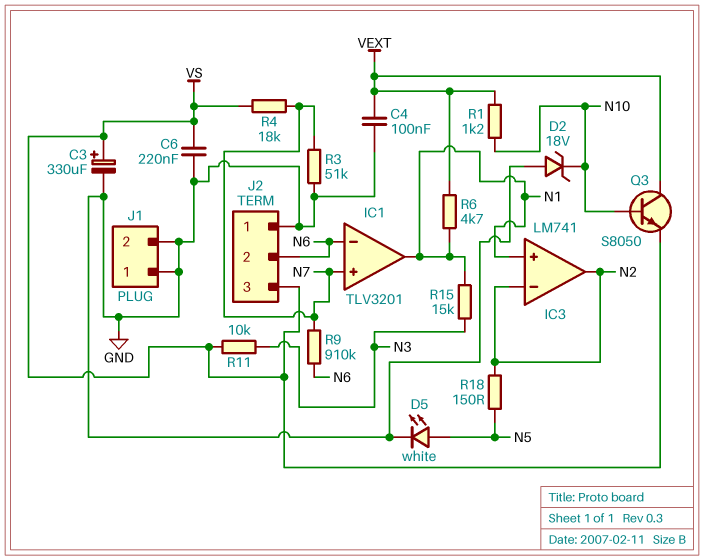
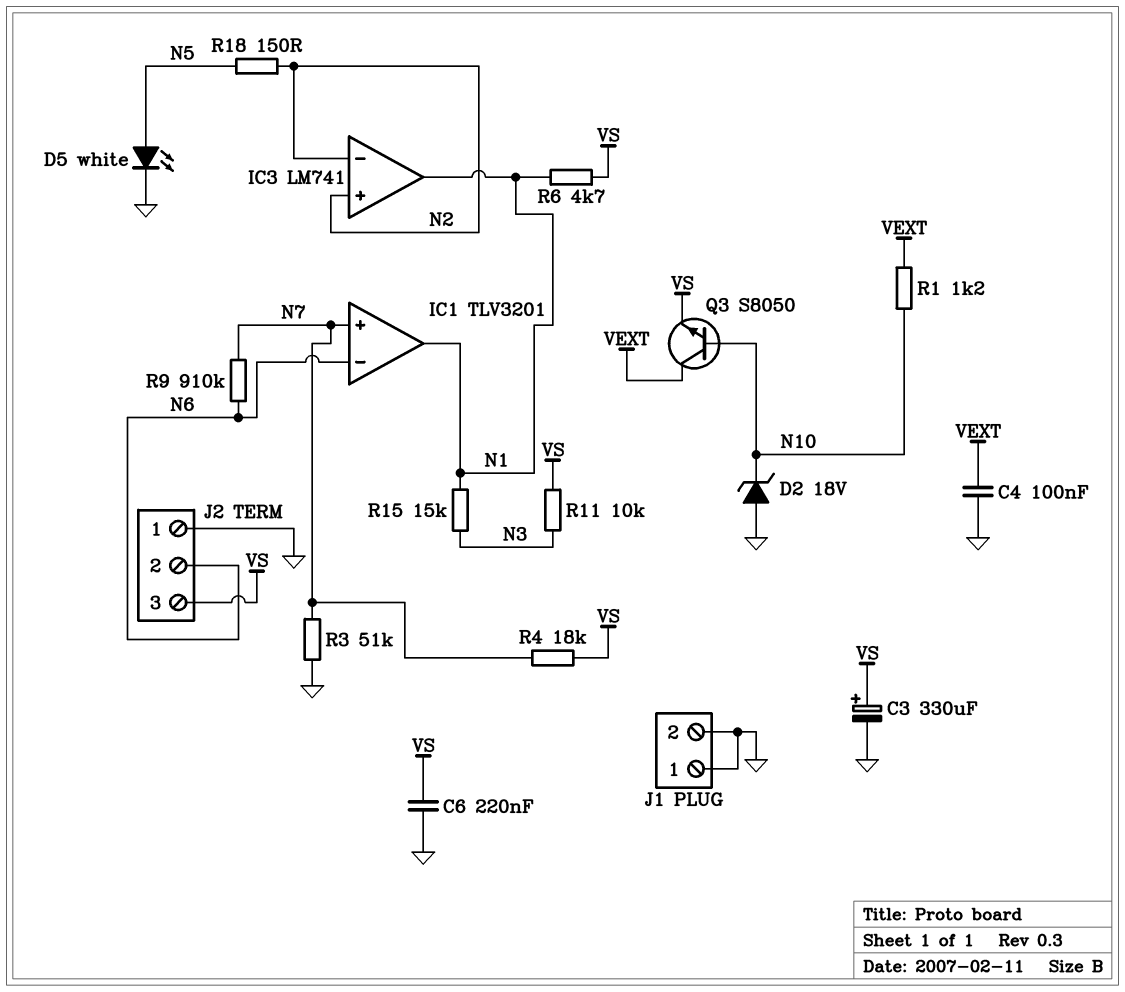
IC3 pin in+: N1 -> N2
IC3 pin out: N2 -> N1
R6: 4.7k (N1, VEXT) -> 4.7k (N1, VS)

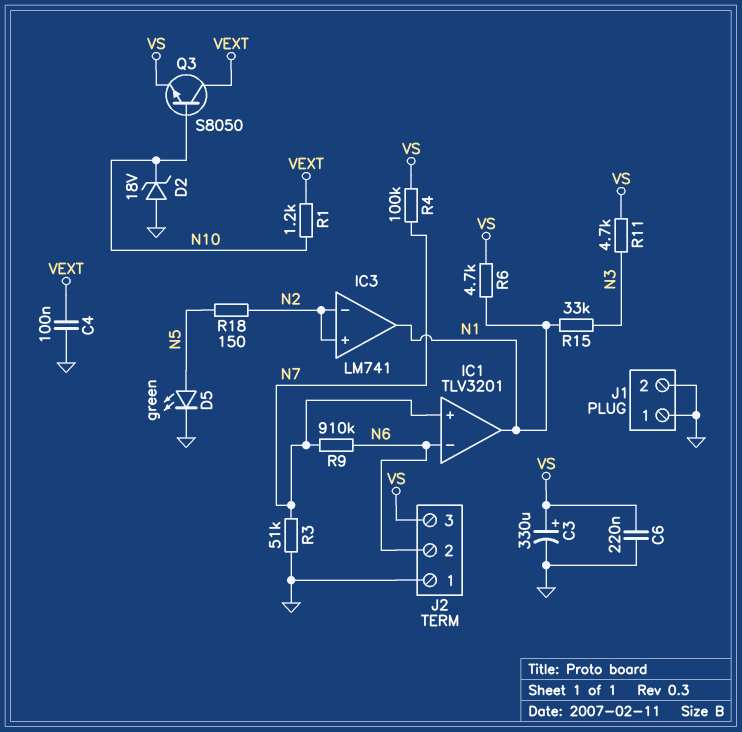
D5: LED white (A N5, K GND) -> LED green (A N5, K GND)
R4: 18k (N7, VS) -> 100k (N7, VS)
R11: 10k (N3, VS) -> 4.7k (N3, VS)
R15: 15k (N1, N3) -> 33k (N1, N3)

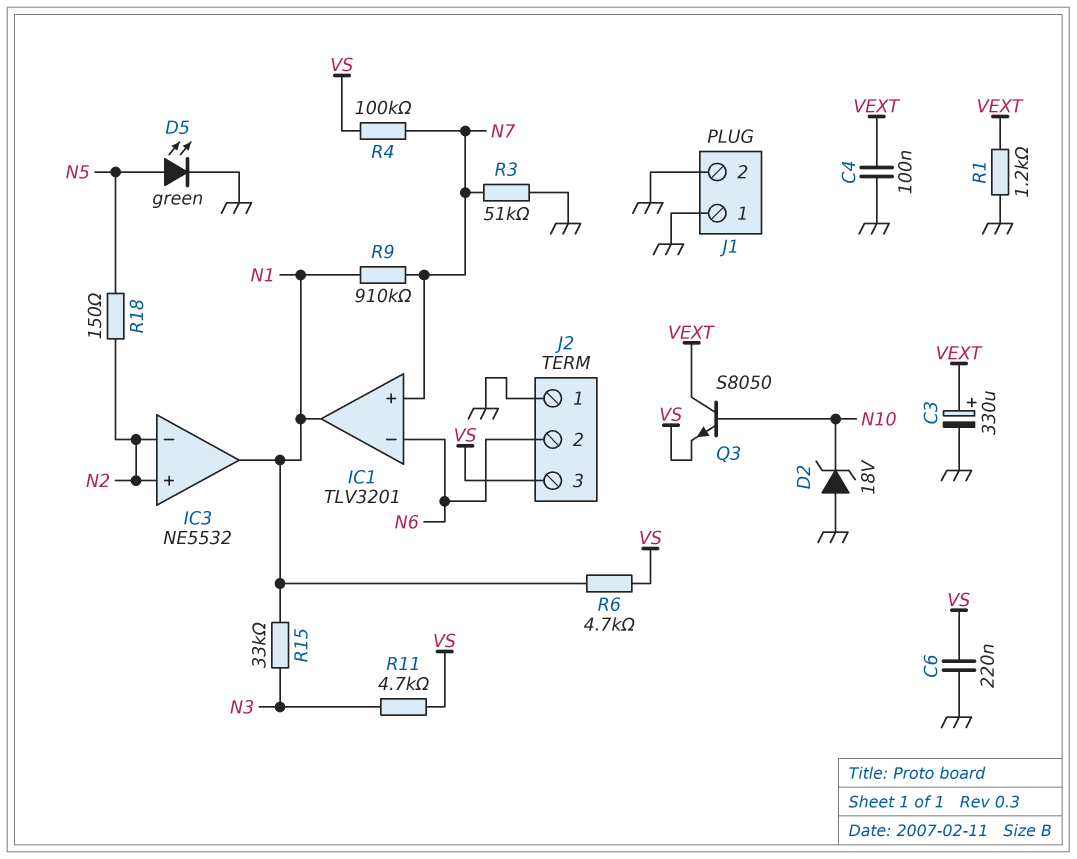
C3: 330uF (plus VS, minus GND) -> 330uF (plus VEXT, minus GND)
IC3: LM741 -> NE5532
R1: 1.2k (N10, VEXT) -> 1.2k (GND, VEXT)
R9: 910k (N6, N7) -> 910k (N1, N7)

